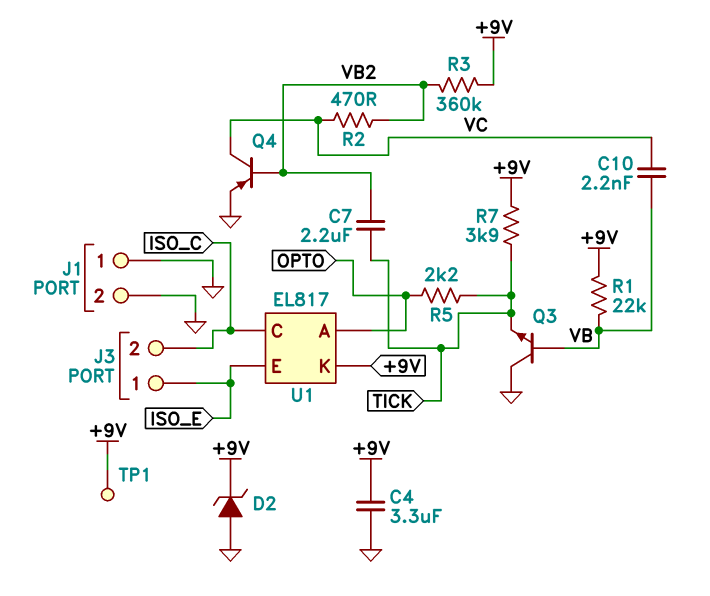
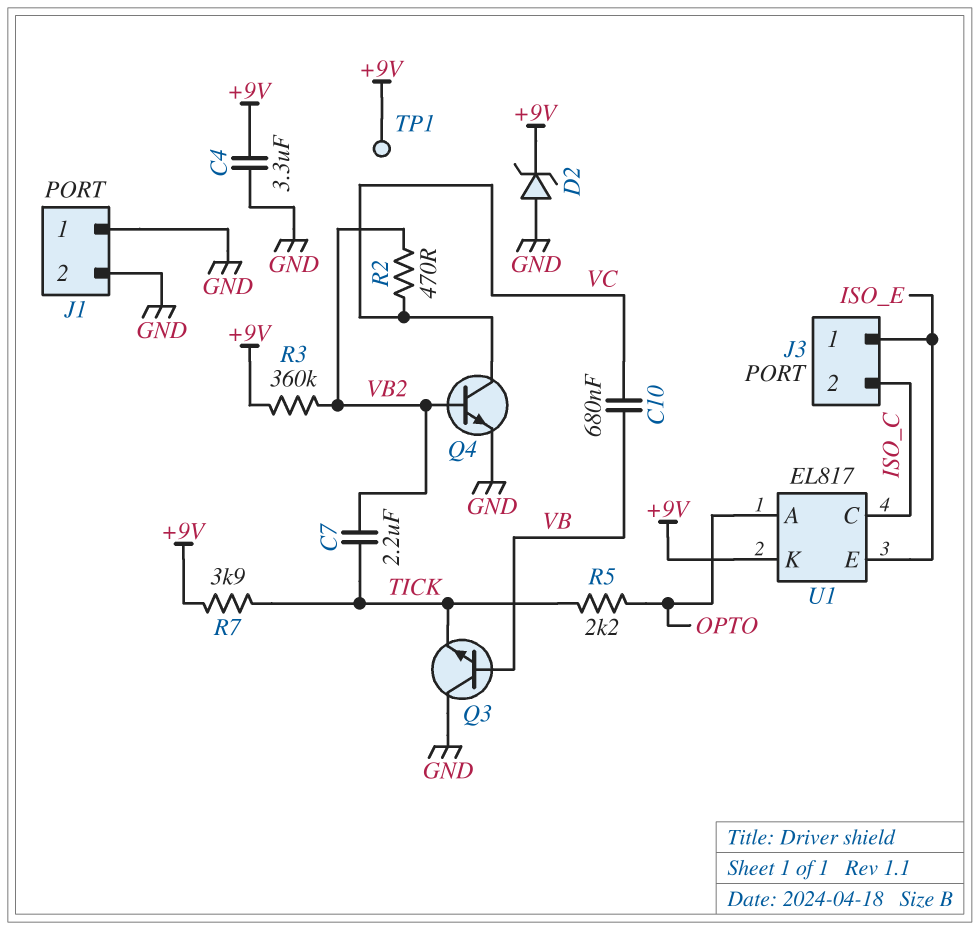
C10: 2.2nF (VB, VC) -> 680nF (VB, VC)
Q4: PNP (B VB2, C VC, E GND) -> NPN (B VB2, C VC, E GND)
R1: 22k (+9V, VB) -> none

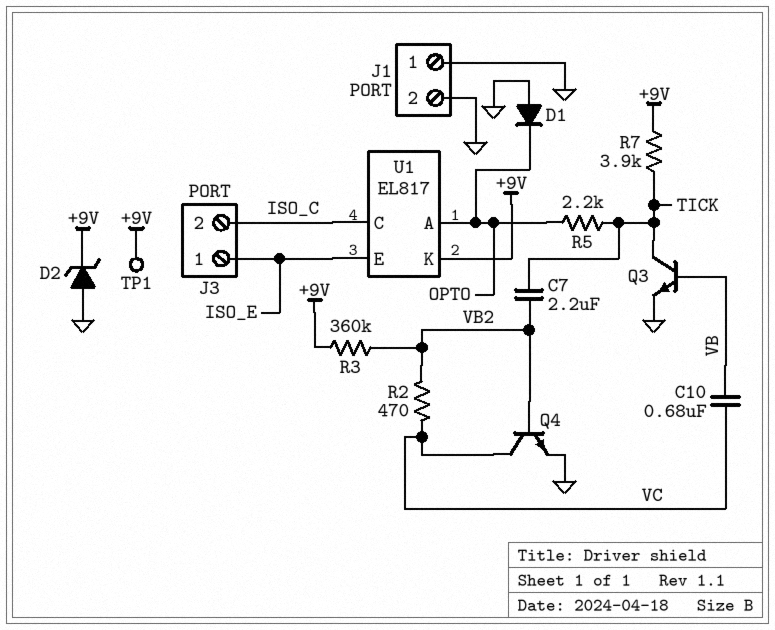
C4: 3.3uF (+9V, GND) -> none
D1: none -> diode (A GND, K OPTO)
Q3: NPN (B VB, C GND, E TICK) -> NPN (B VB, C TICK, E GND)

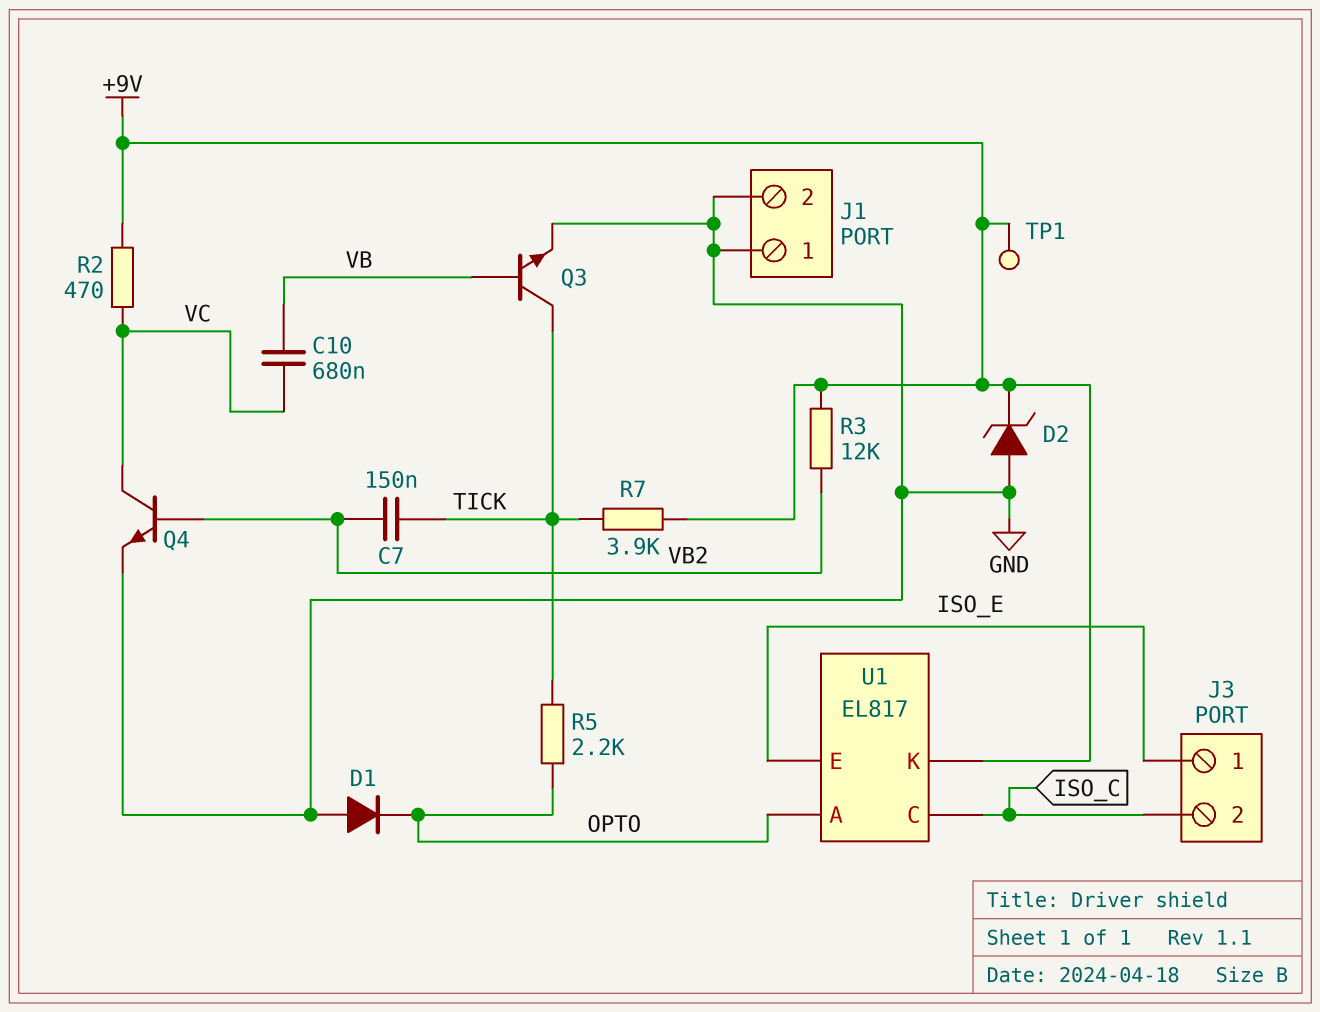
C7: 2.2uF (TICK, VB2) -> 150nF (TICK, VB2)
R2: 470 (VB2, VC) -> 470 (+9V, VC)
R3: 360k (+9V, VB2) -> 12k (+9V, VB2)

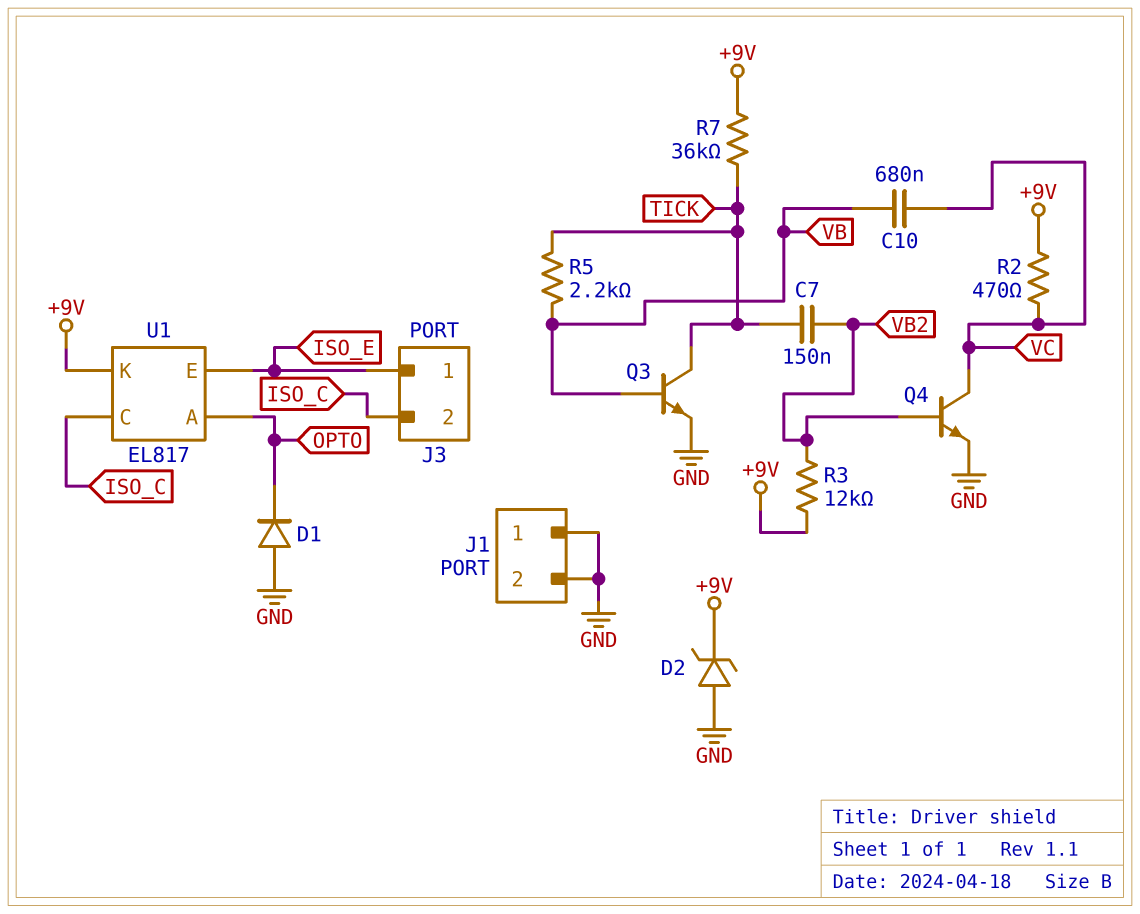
R5: 2.2k (OPTO, TICK) -> 2.2k (TICK, VB)
R7: 3.9k (+9V, TICK) -> 36k (+9V, TICK)
TP1: test point (+9V) -> none

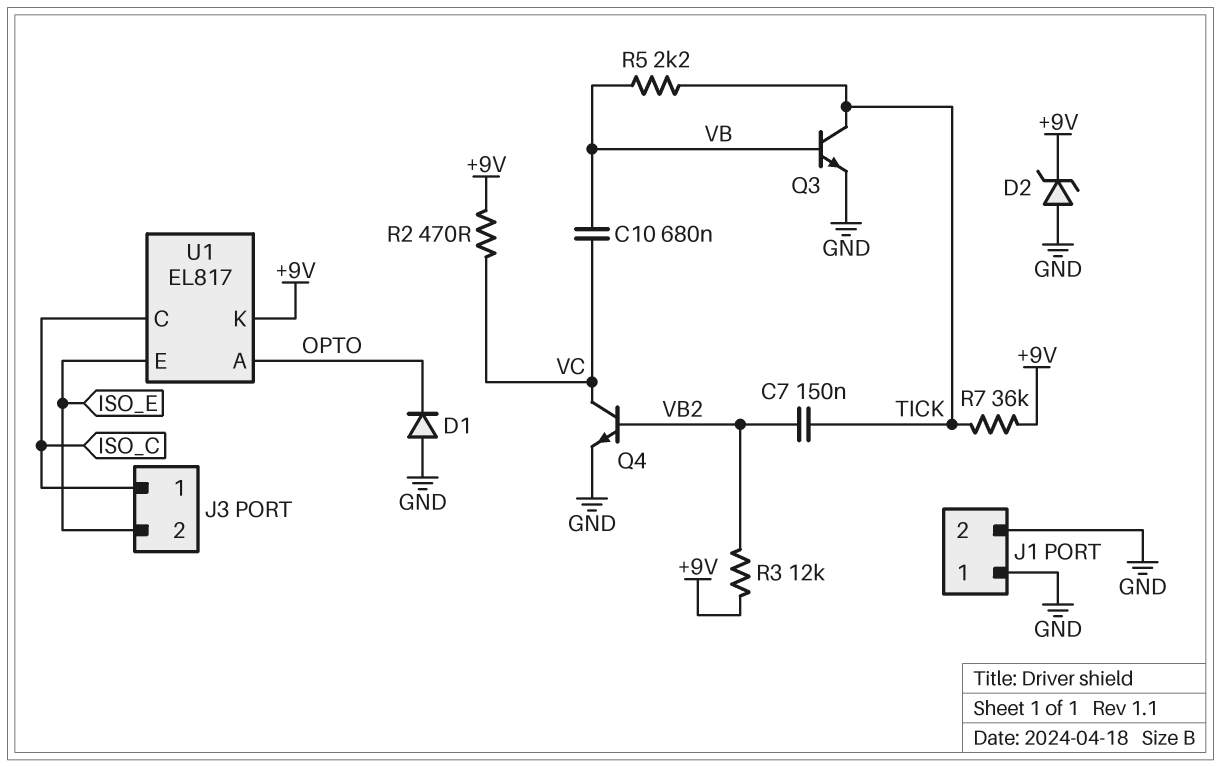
J3 pin 1: ISO_E -> ISO_C
J3 pin 2: ISO_C -> ISO_E

